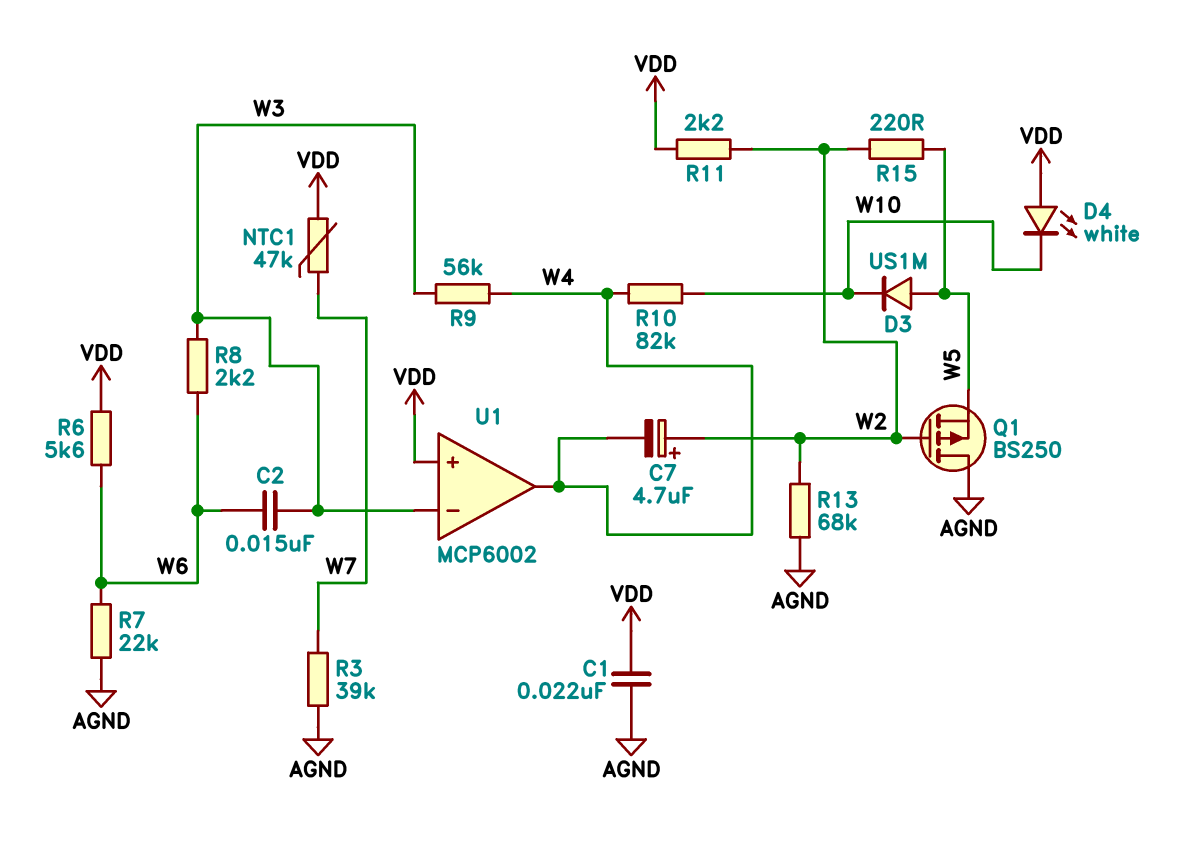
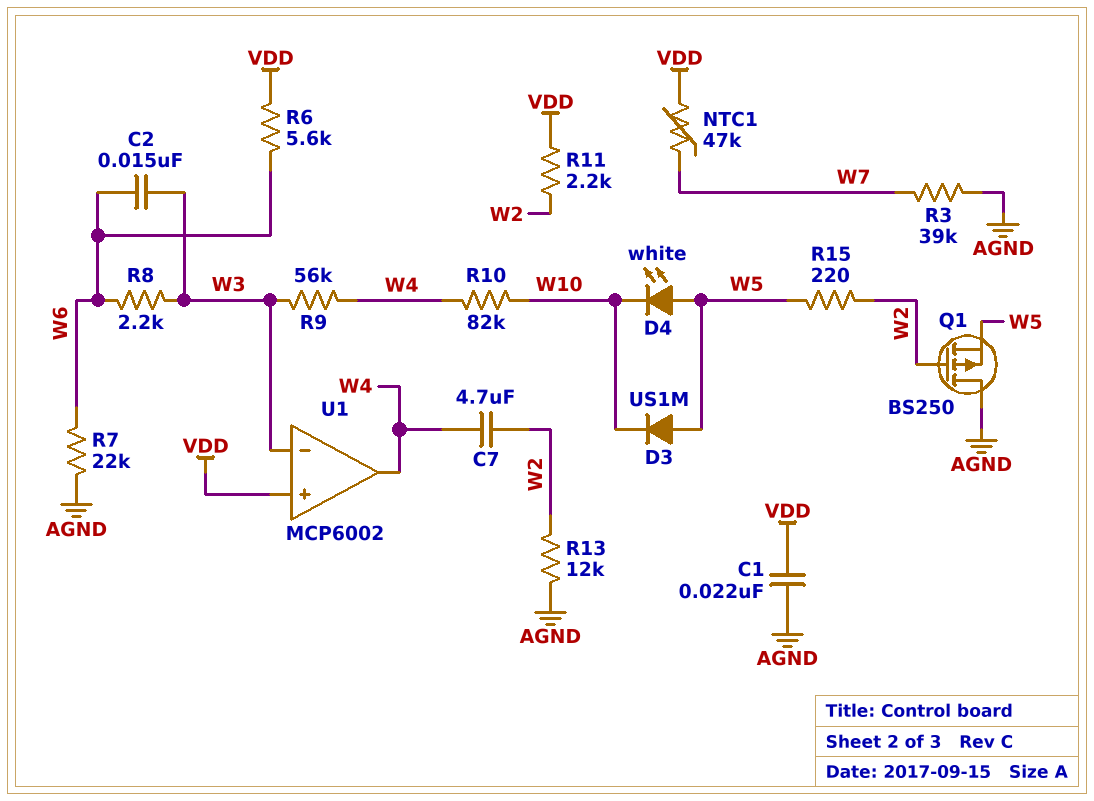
C7: 4.7uF (plus W2, minus W4) -> 4.7uF (W2, W4)
D4: LED white (A VDD, K W10) -> LED white (A W5, K W10)
R13: 68k (AGND, W2) -> 12k (AGND, W2)

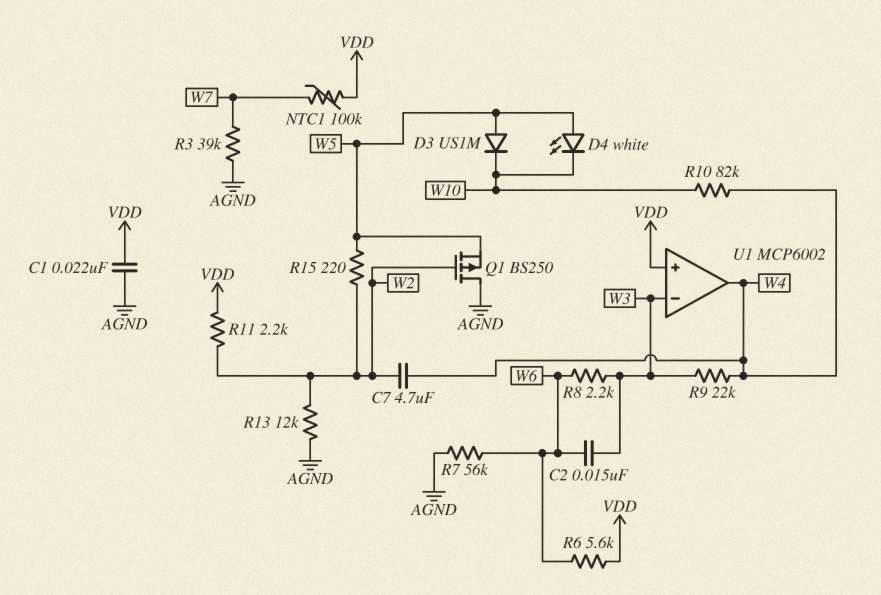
NTC1: 47k (VDD, W7) -> 100k (VDD, W7)
R7: 22k (AGND, W6) -> 56k (AGND, W6)
R9: 56k (W3, W4) -> 22k (W3, W4)

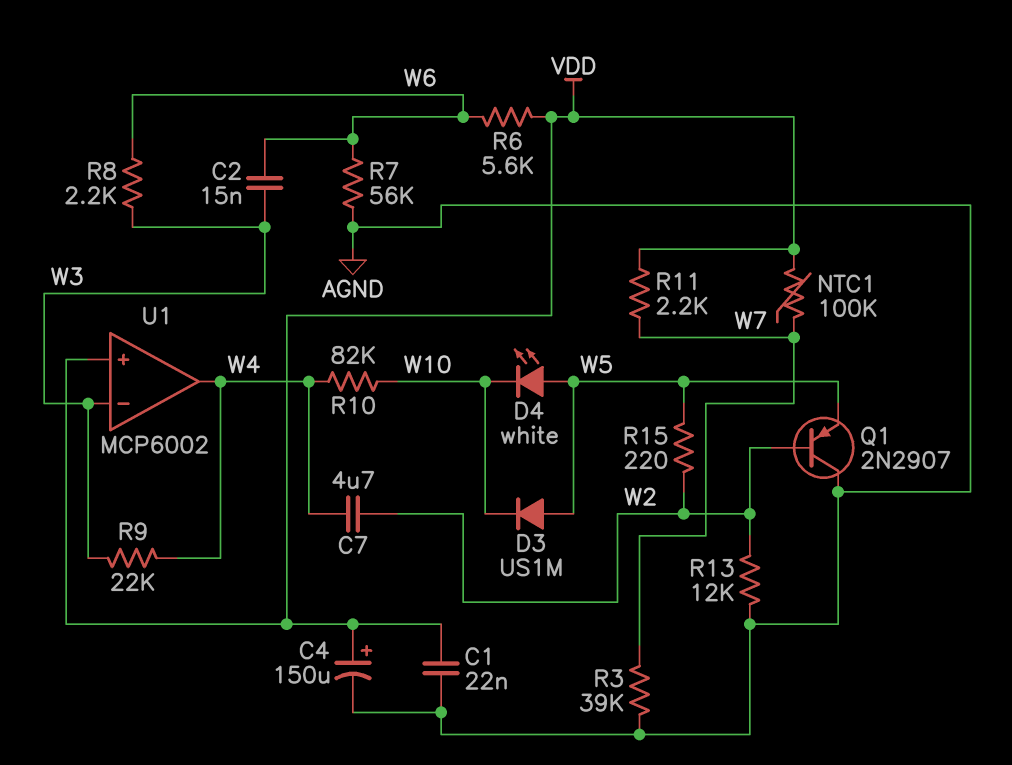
C4: none -> 150uF (plus VDD, minus AGND)
Q1: PMOS BS250 (G W2, D AGND, S W5) -> PNP 2N2907 (B W2, C AGND, E W5)
R11: 2.2k (VDD, W2) -> 2.2k (VDD, W7)

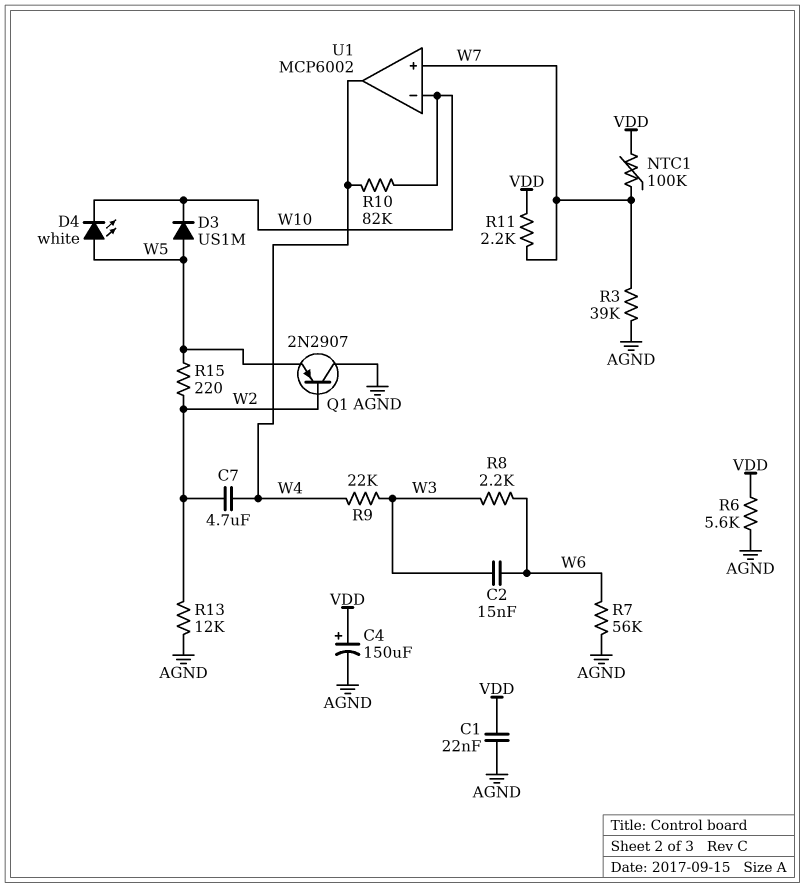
R6: 5.6k (VDD, W6) -> 5.6k (AGND, VDD)
U1 pin in+: VDD -> W7
U1 pin in-: W3 -> W10

